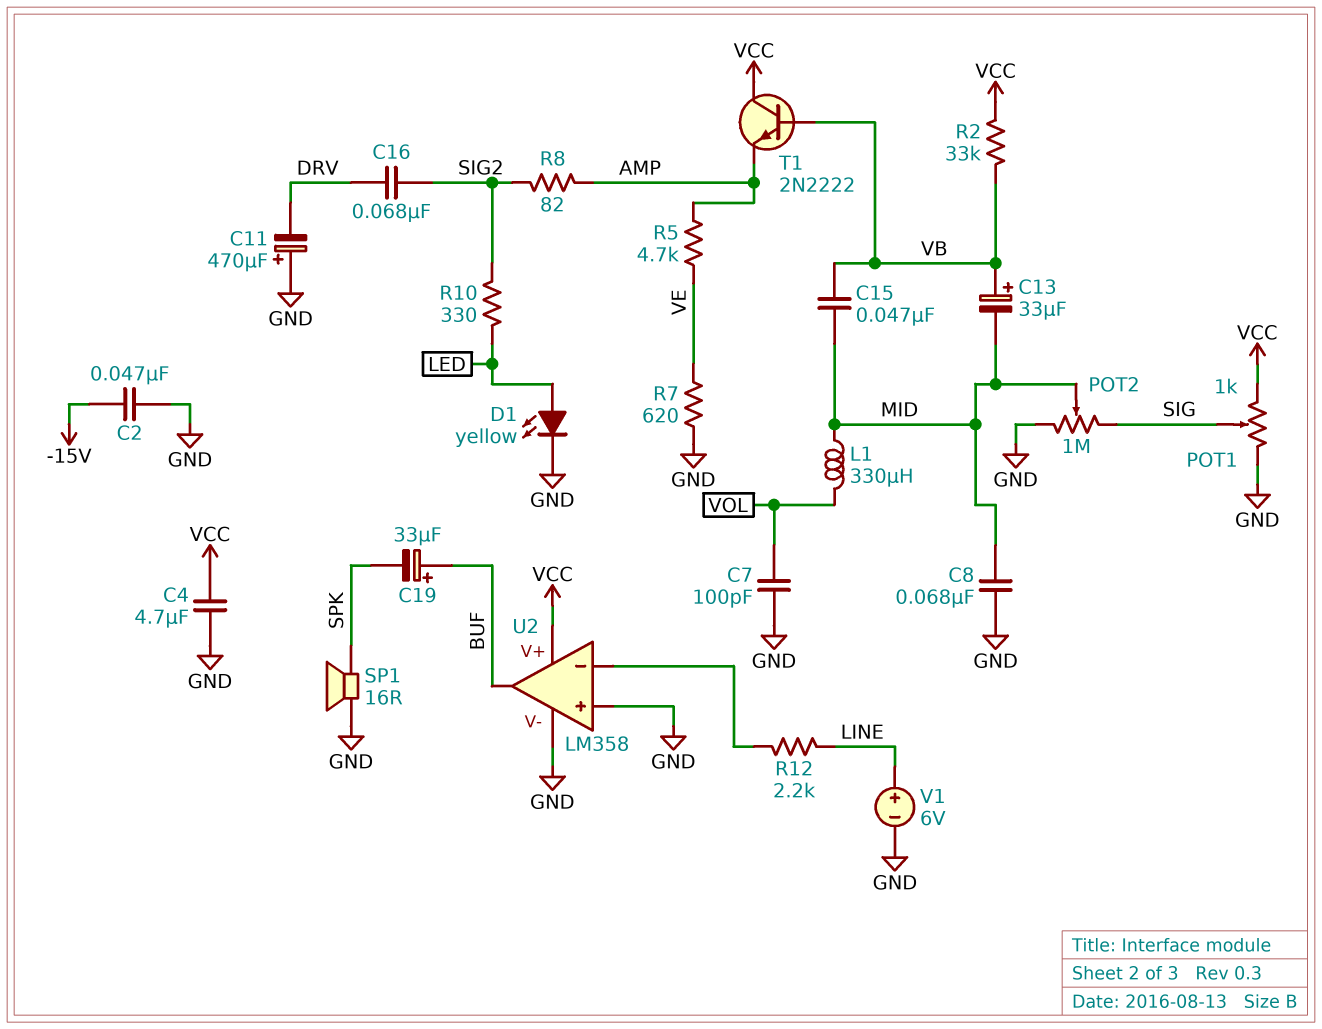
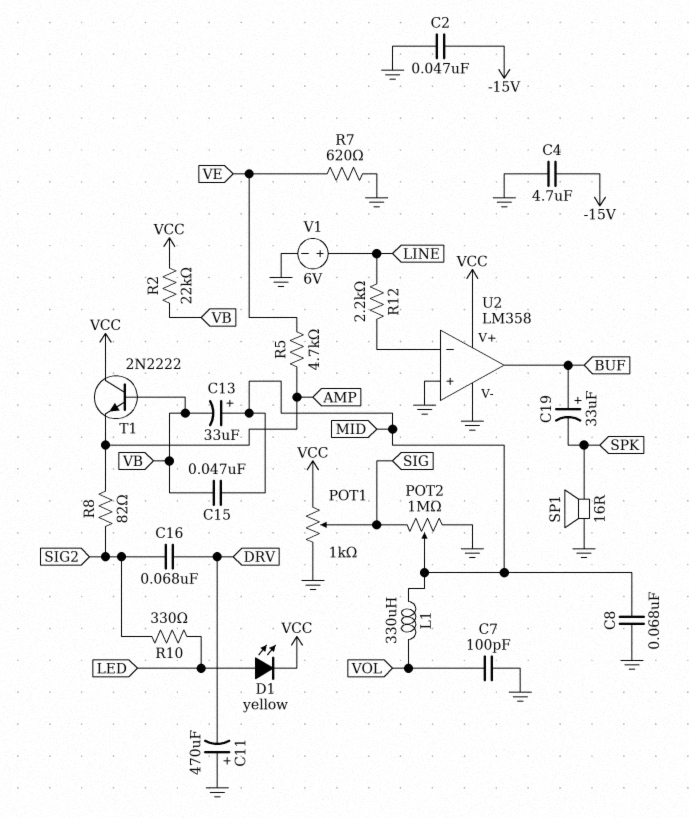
C4: 4.7uF (GND, VCC) -> 4.7uF (-15V, GND)
C13: 33uF (plus VB, minus MID) -> 33uF (plus MID, minus VB)
D1: LED yellow (A LED, K GND) -> LED yellow (A LED, K VCC)
R2: 33k (VB, VCC) -> 22k (VB, VCC)

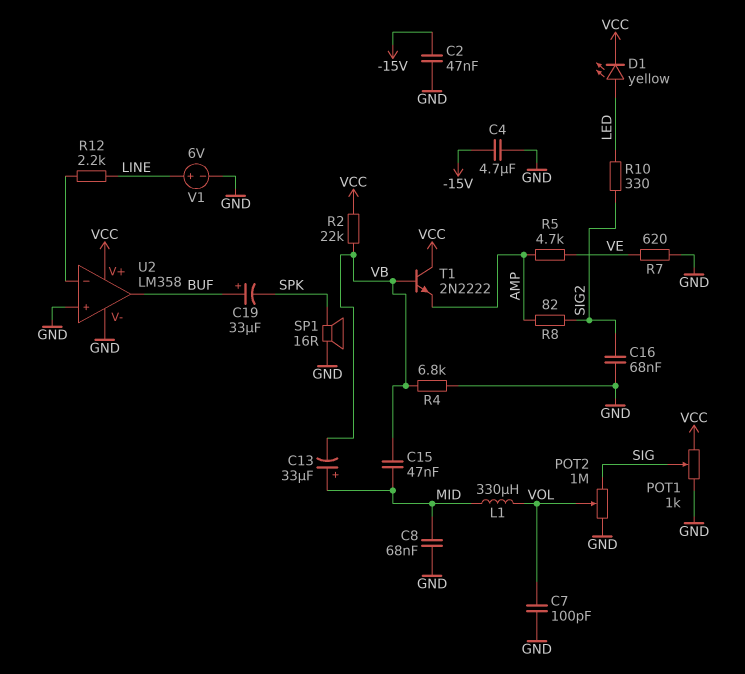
C11: 470uF (plus GND, minus DRV) -> none
C16: 68nF (DRV, SIG2) -> 68nF (GND, SIG2)
POT2: 1M (GND, SIG, wiper MID) -> 1M (GND, SIG, wiper VOL)
R4: none -> 6.8k (GND, VB)

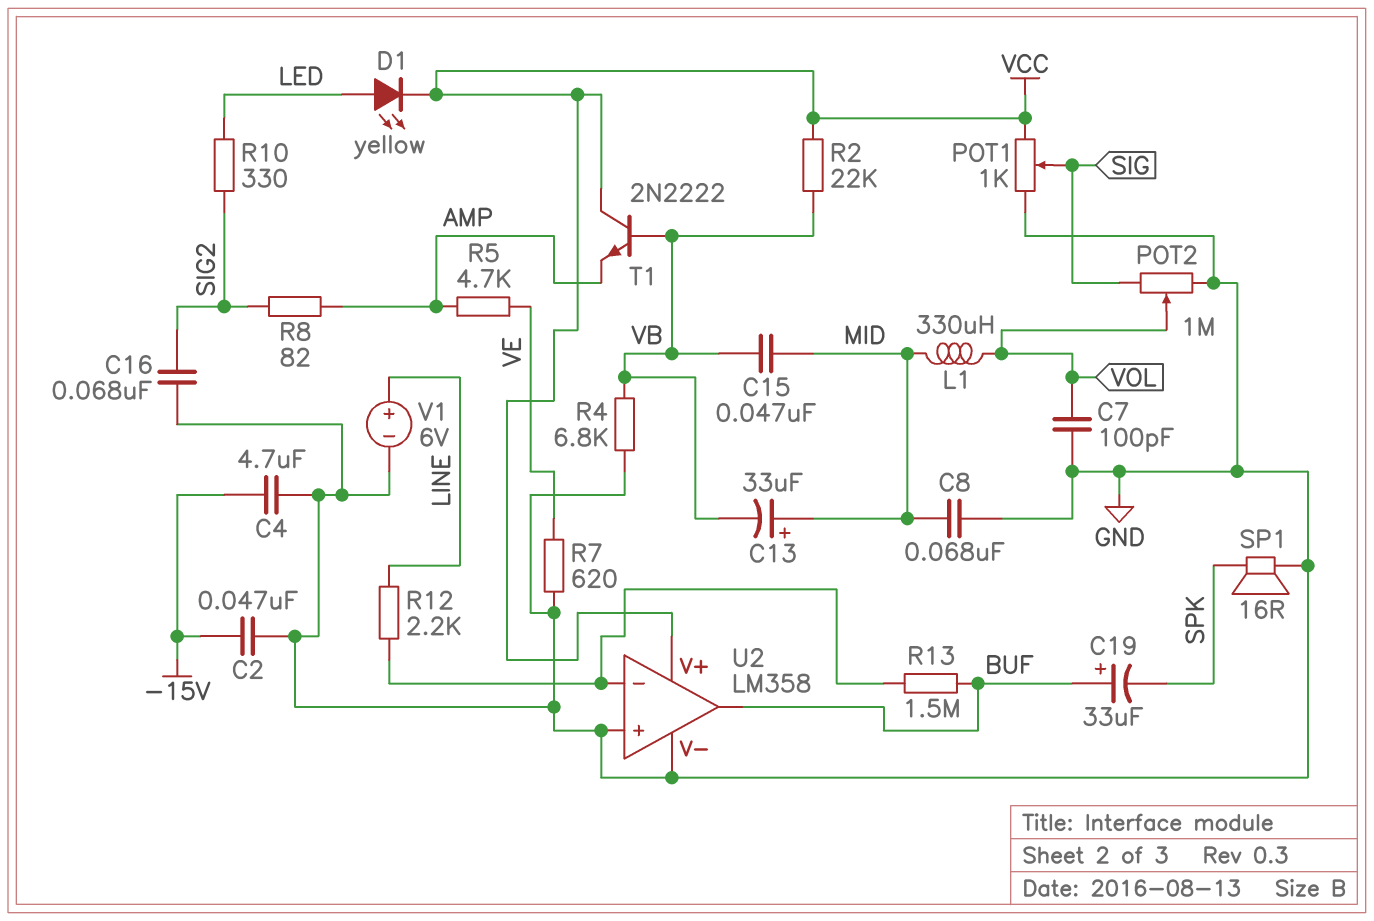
R13: none -> 1.5M (BUF, U2/in-)

